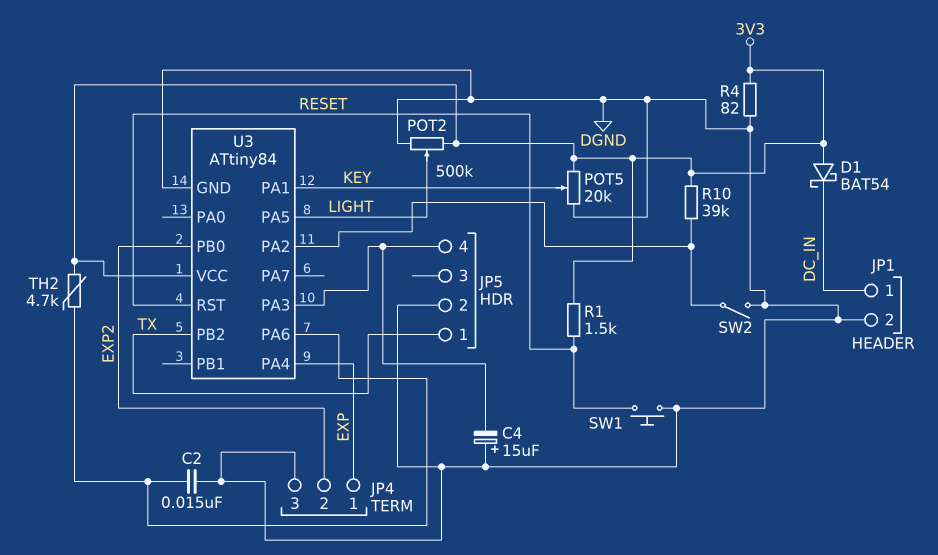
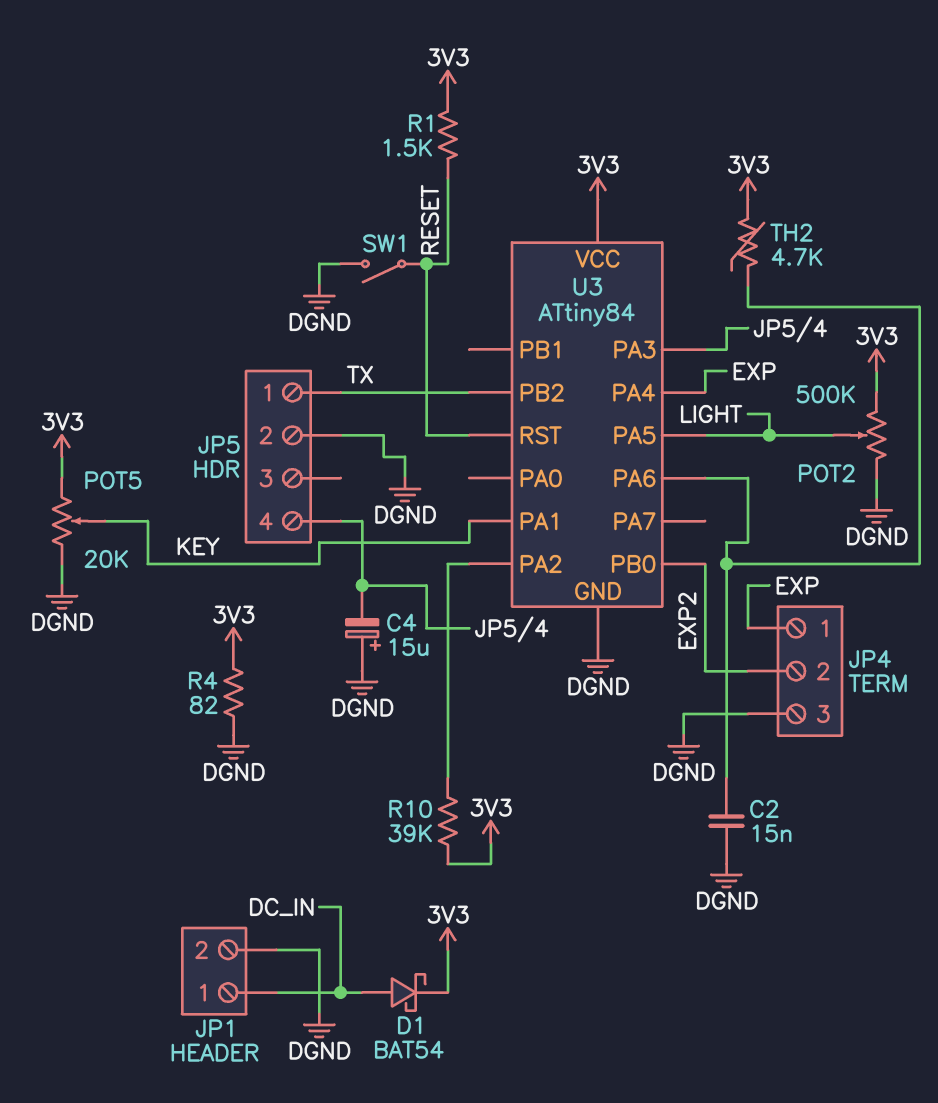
D1: schottky BAT54 (A 3V3, K DC_IN) -> schottky BAT54 (A DC_IN, K 3V3)
SW1: button (DGND, RESET) -> switch (DGND, RESET)
SW2: switch (DGND, U3/PA2) -> none

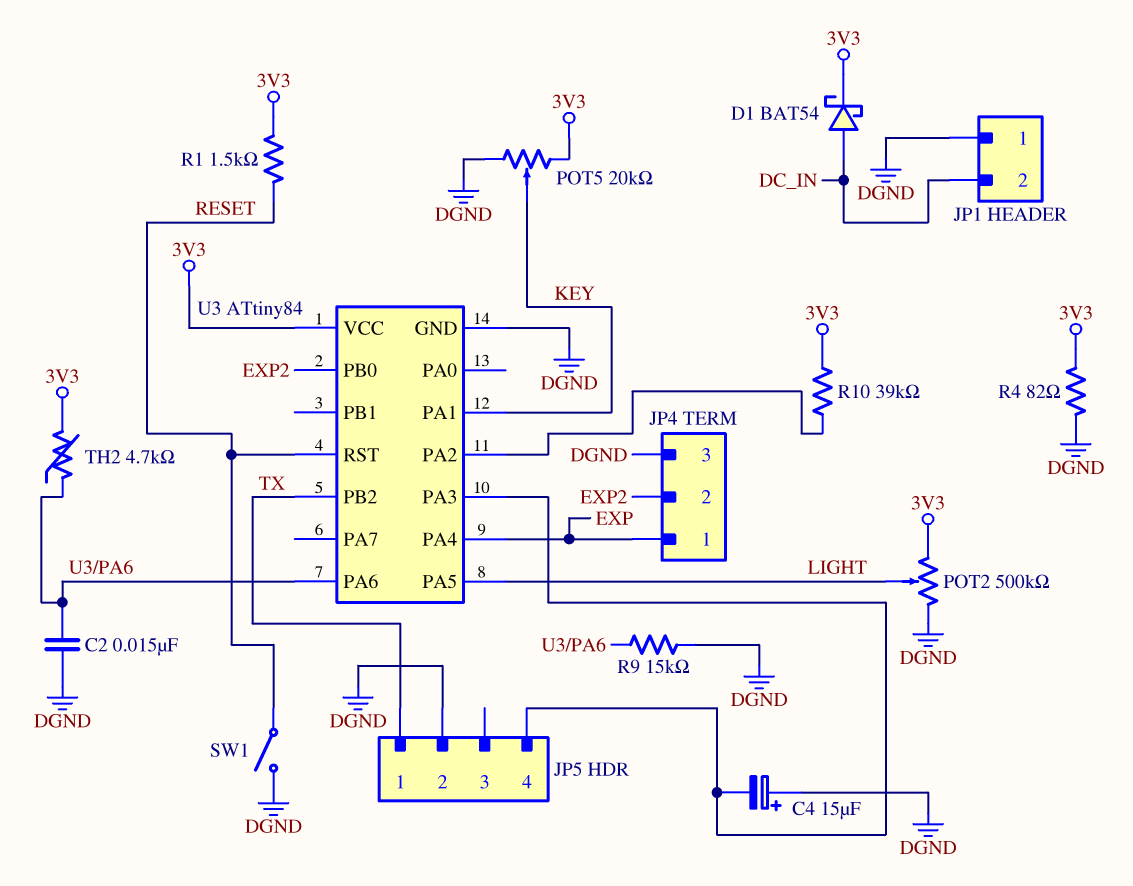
JP1 pin 1: DC_IN -> DGND
JP1 pin 2: DGND -> DC_IN
R9: none -> 15k (DGND, U3/PA6)

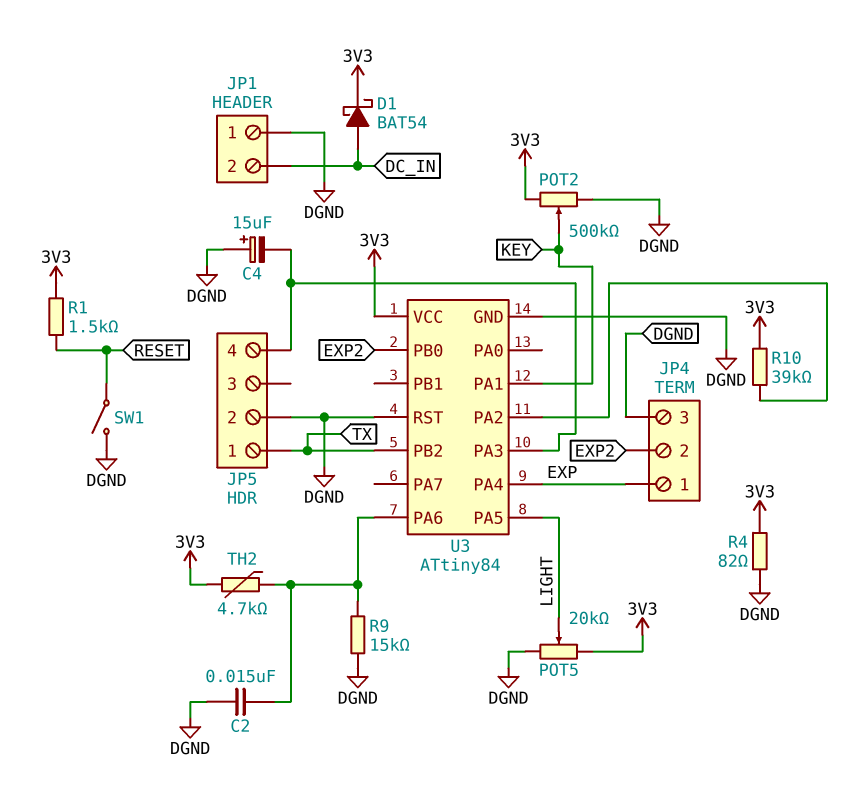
POT2: 500k (3V3, DGND, wiper LIGHT) -> 500k (3V3, DGND, wiper KEY)
POT5: 20k (3V3, DGND, wiper KEY) -> 20k (3V3, DGND, wiper LIGHT)
U3 pin RST: RESET -> DGND

